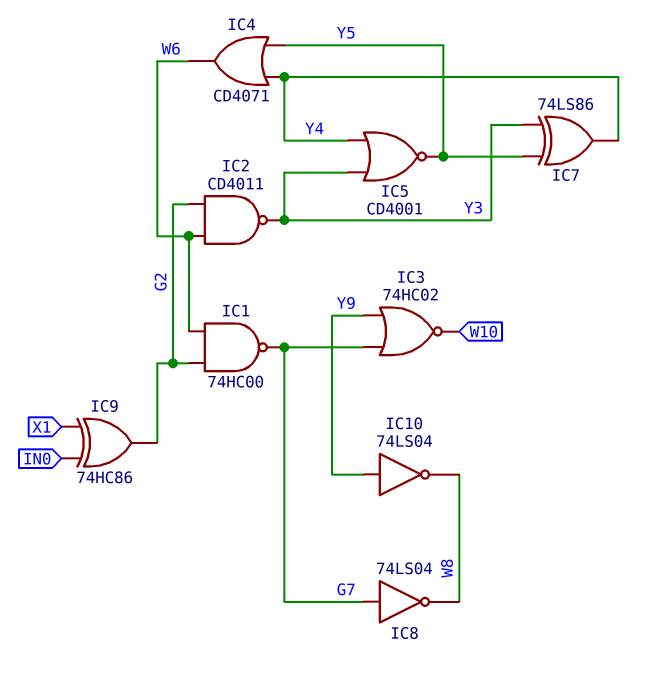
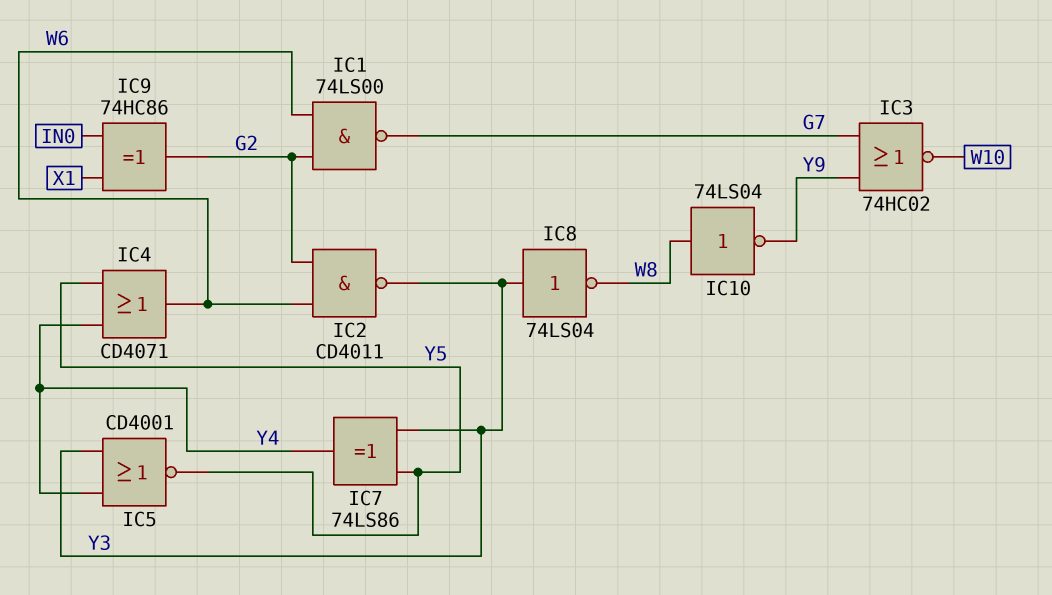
IC1: NAND 74HC00 (in G2, in W6, out G7) -> NAND 74LS00 (in G2, in W6, out G7)
IC8: NOT 74LS04 (in G7, out W8) -> NOT 74LS04 (in Y3, out W8)
IC10: NOT 74LS04 (in Y9, out W8) -> NOT 74LS04 (in W8, out Y9)

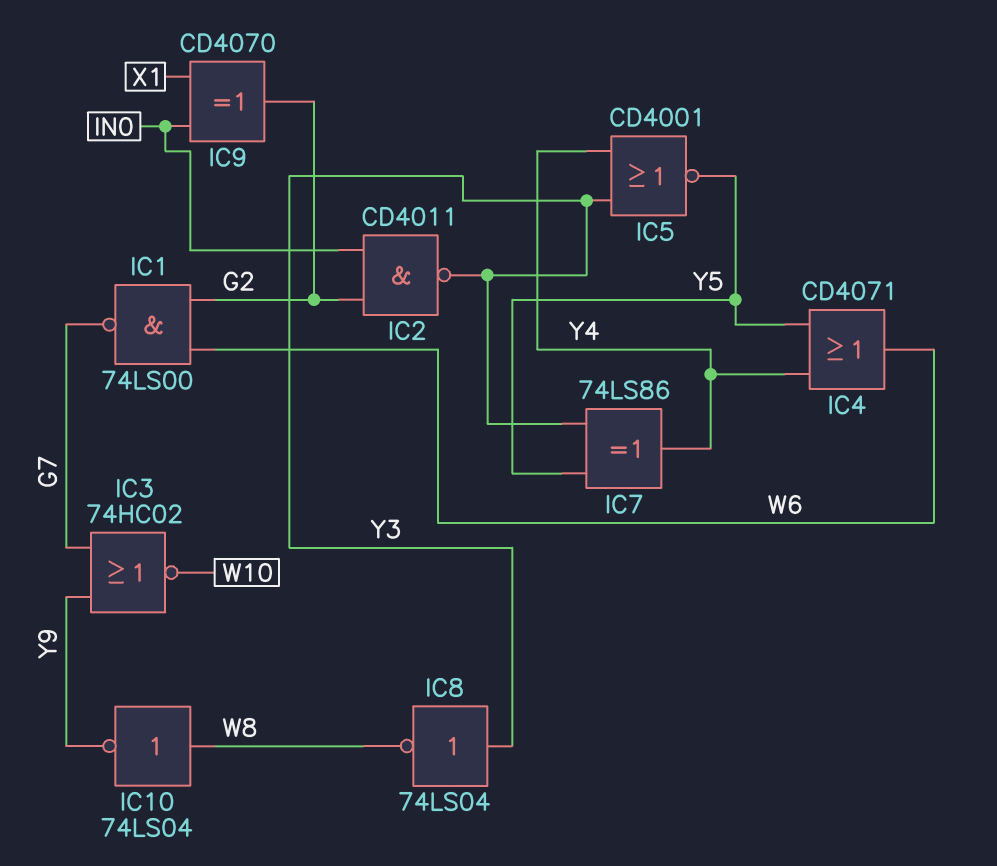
IC2: NAND CD4011 (in G2, in W6, out Y3) -> NAND CD4011 (in G2, in IN0, out Y3)
IC9: XOR 74HC86 (in IN0, in X1, out G2) -> XOR CD4070 (in IN0, in X1, out G2)

